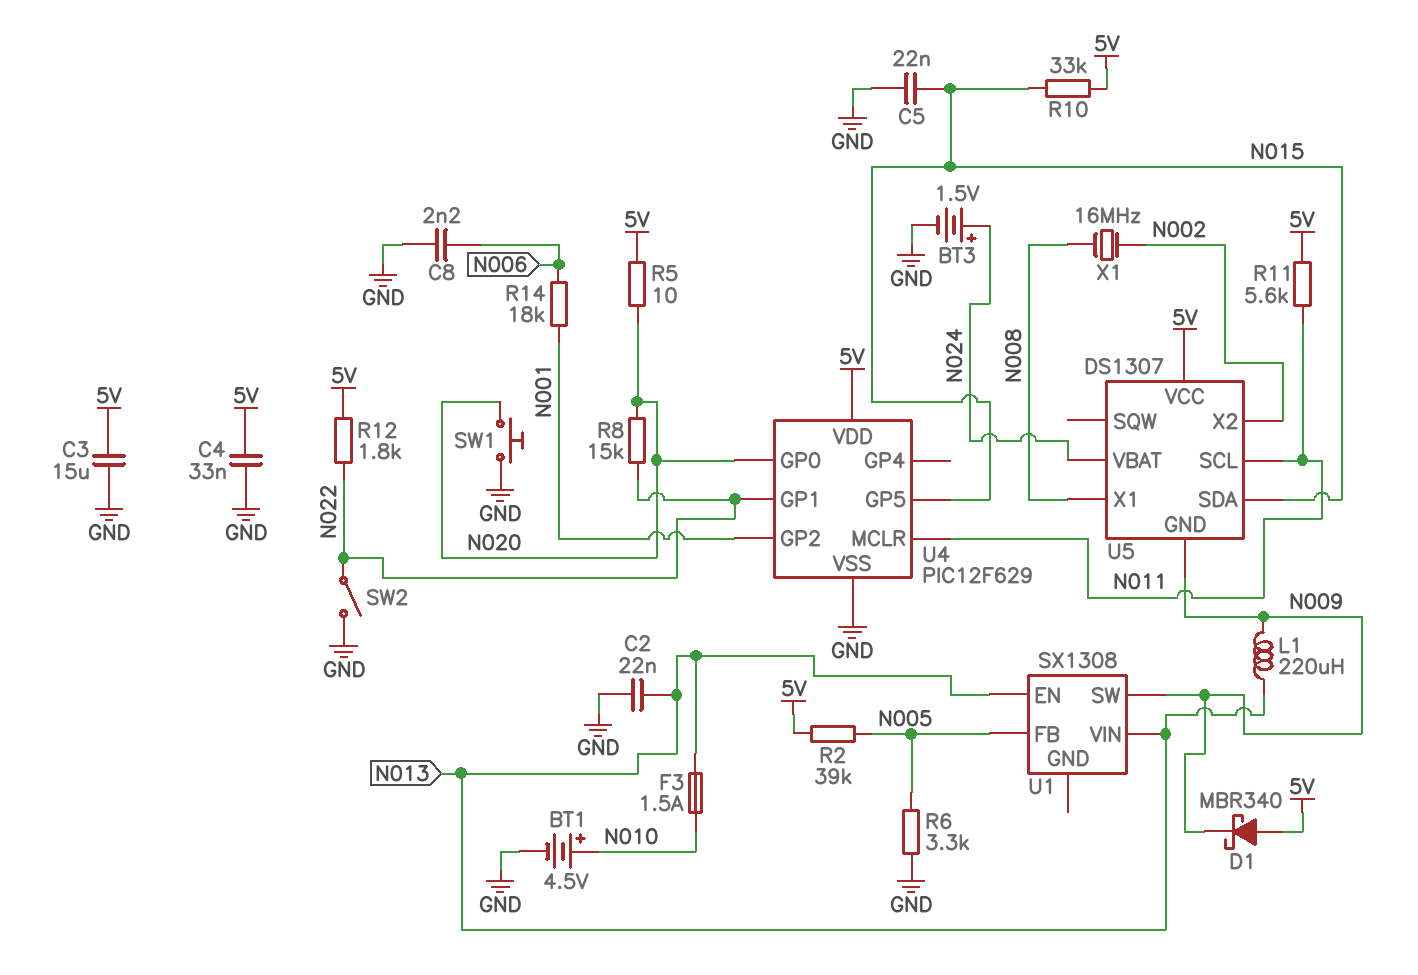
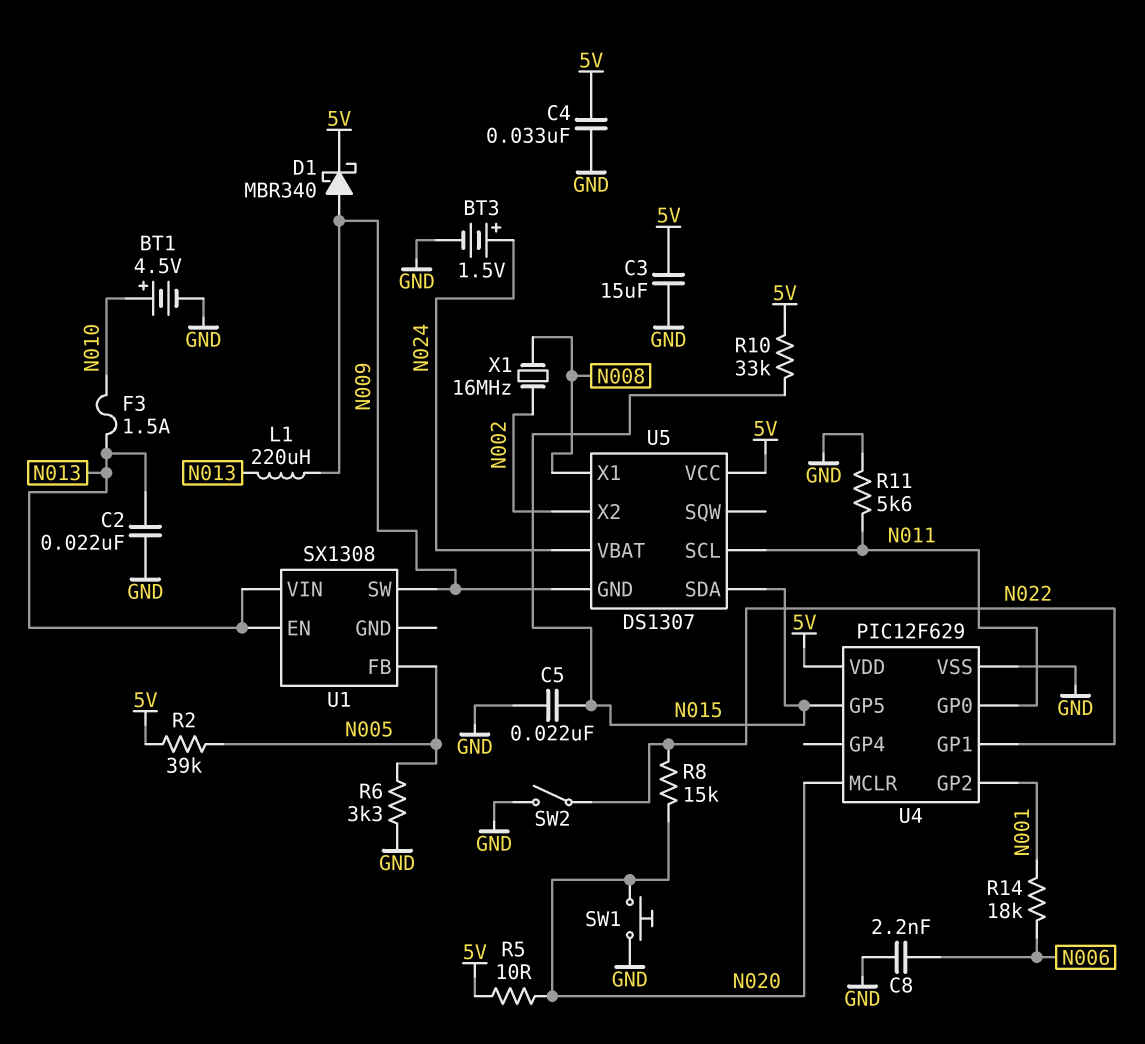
D1: schottky MBR340 (A 5V, K N009) -> schottky MBR340 (A N009, K 5V)
R11: 5.6k (5V, N011) -> 5.6k (GND, N011)
R12: 1.8k (5V, N022) -> none
U4 pin GP0: N020 -> N011
U4 pin MCLR: N011 -> N020

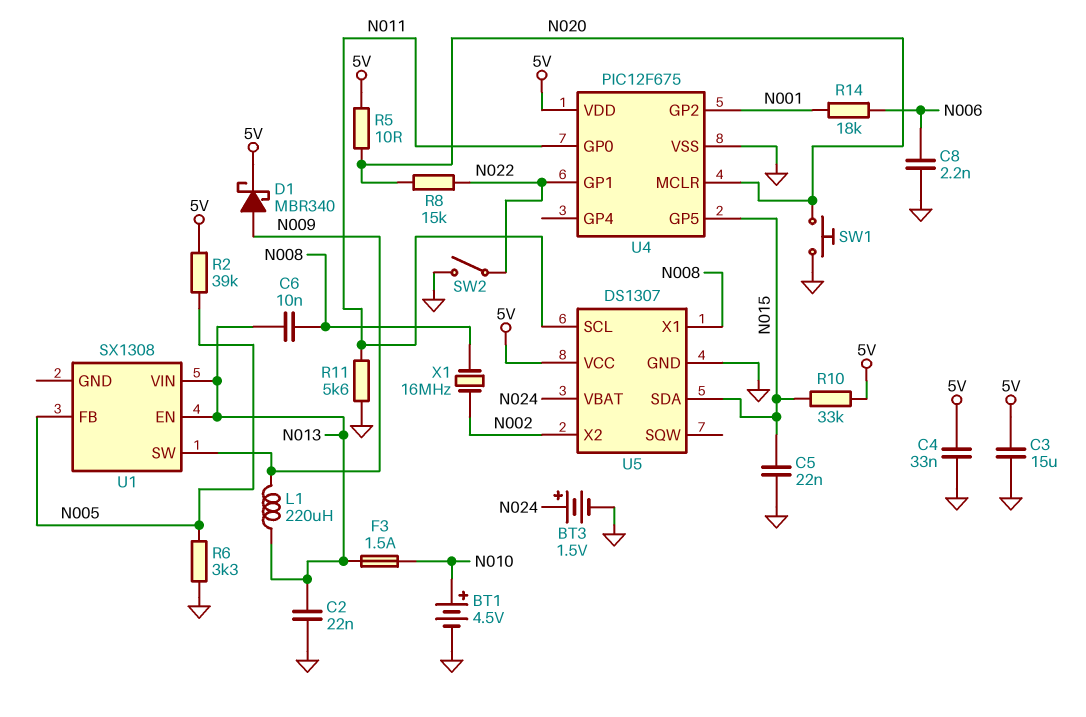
C6: none -> 10nF (N008, N013)
U4: PIC12F629 -> PIC12F675
U5 pin GND: N009 -> GND

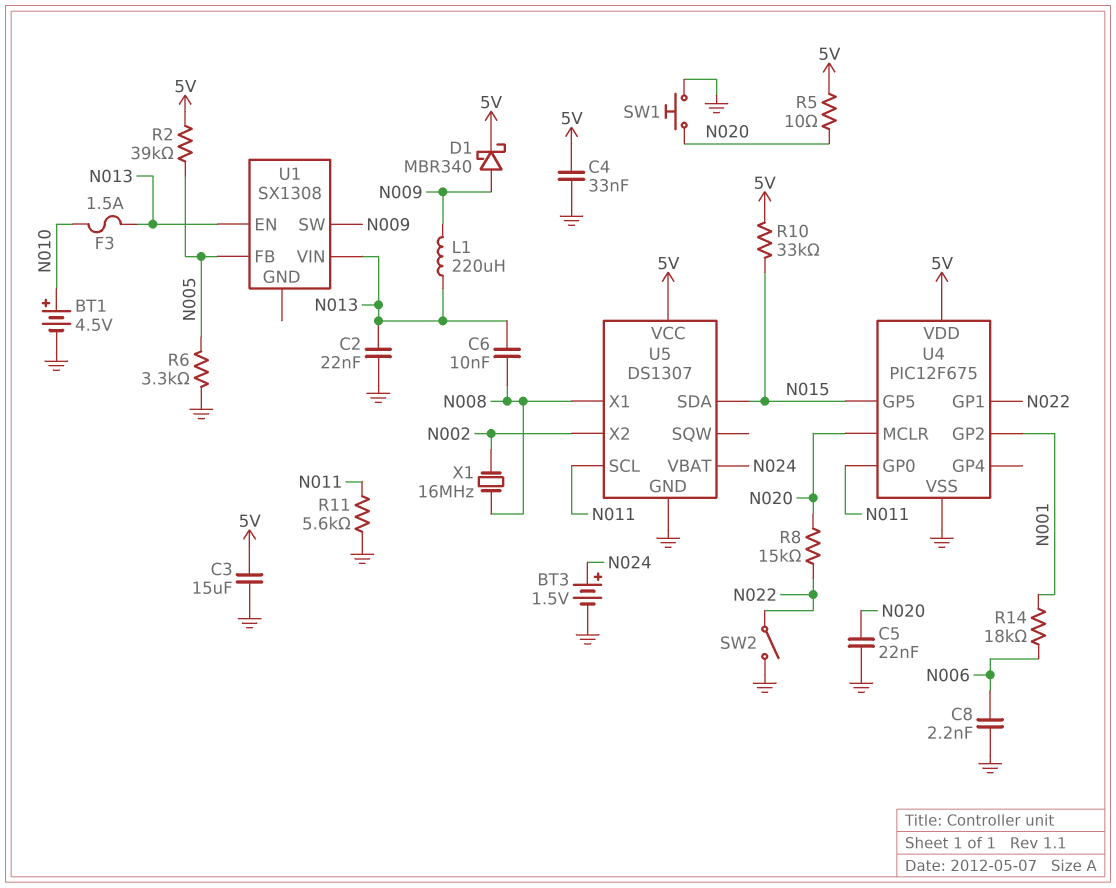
C5: 22nF (GND, N015) -> 22nF (GND, N020)

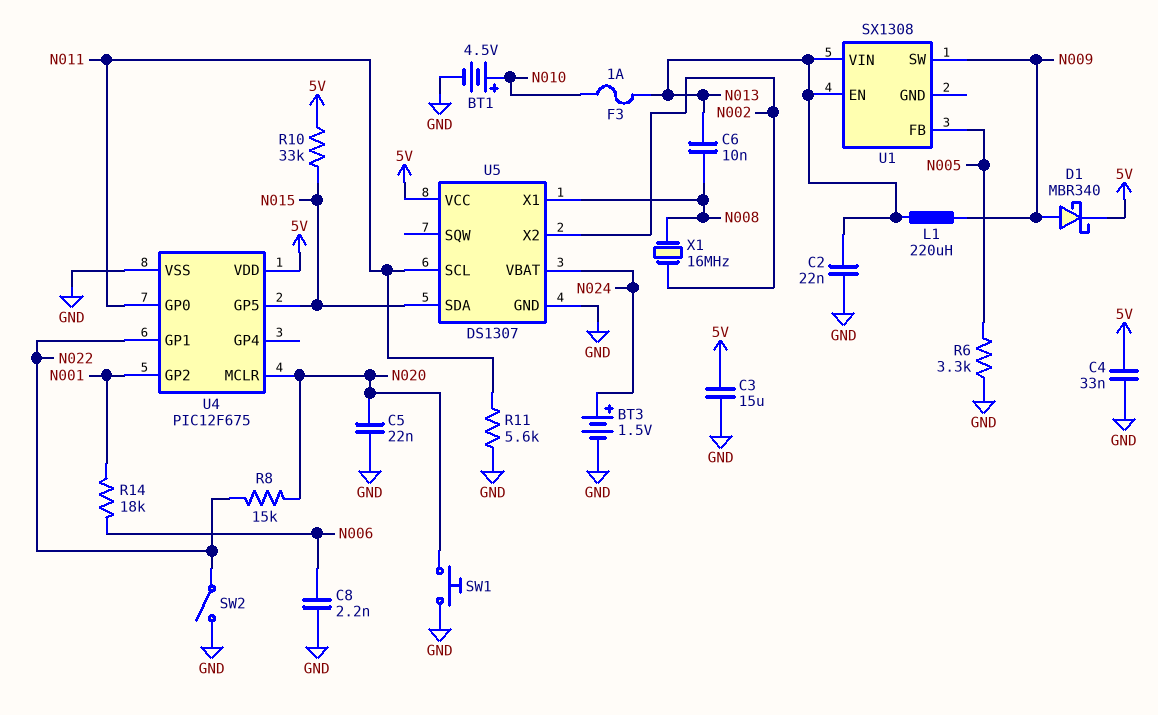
F3: 1.5A (N010, N013) -> 1A (N010, N013)
R2: 39k (5V, N005) -> none
R5: 10 (5V, N020) -> none

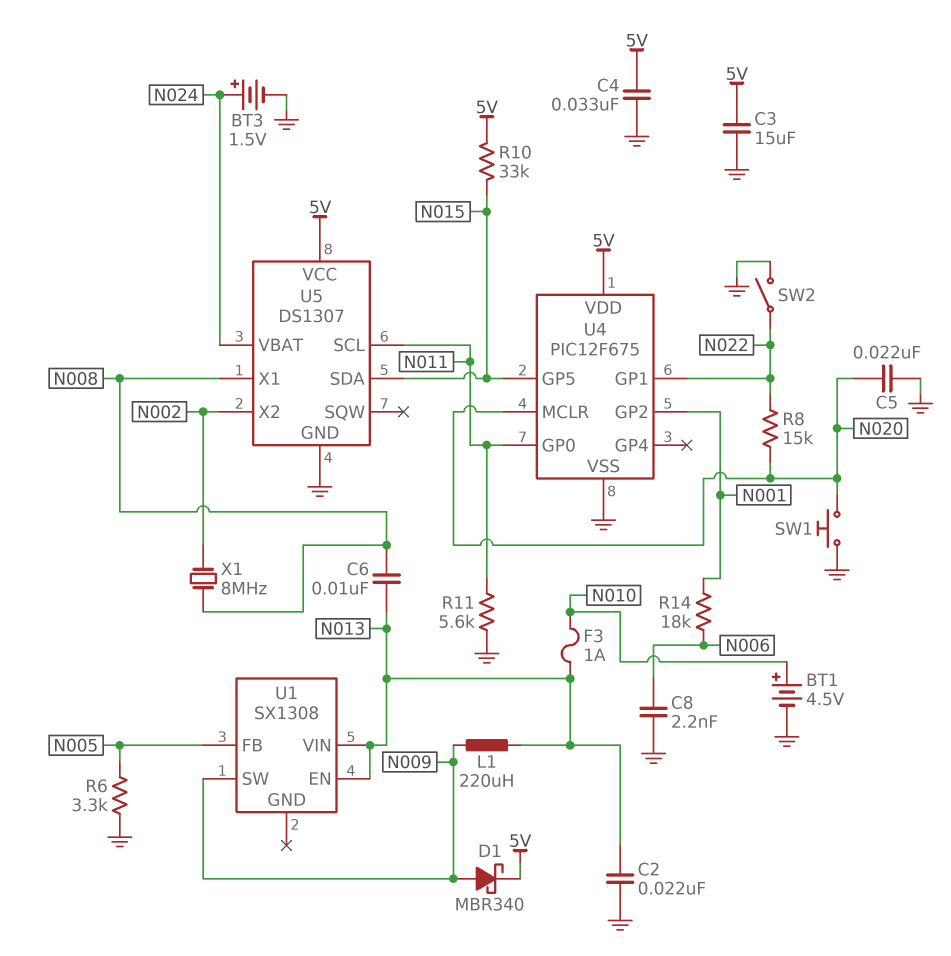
X1: 16MHz (N002, N008) -> 8MHz (N002, N008)

